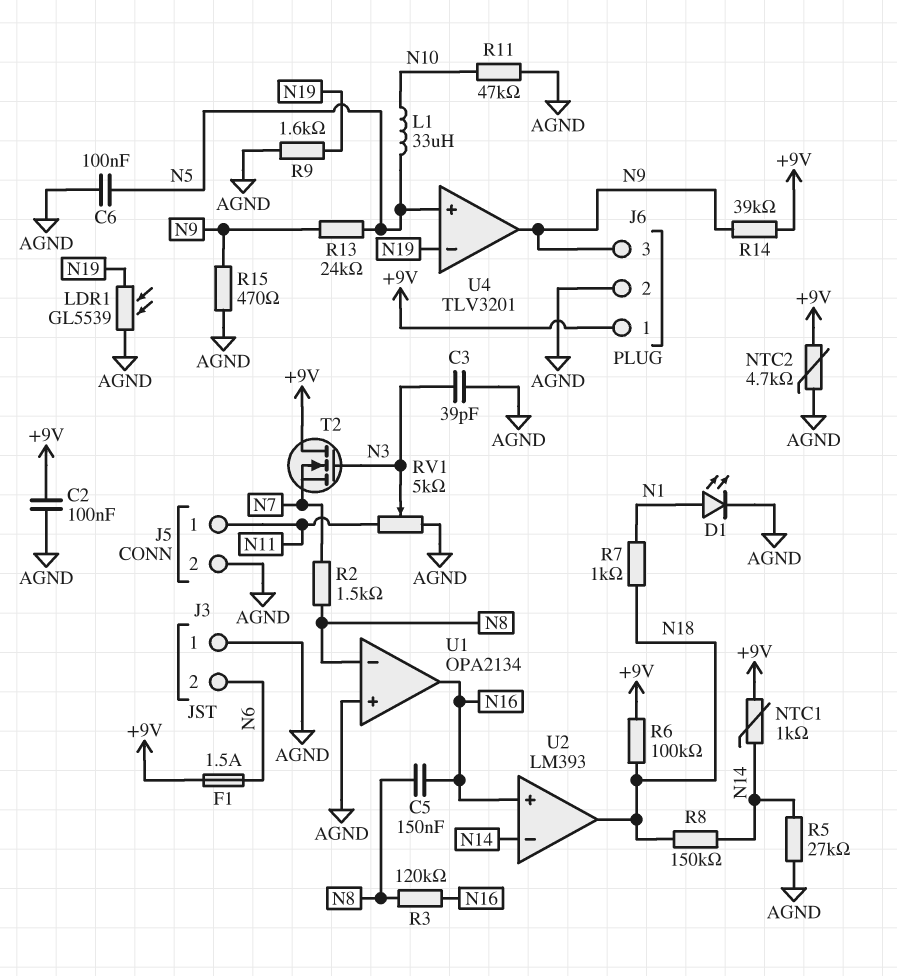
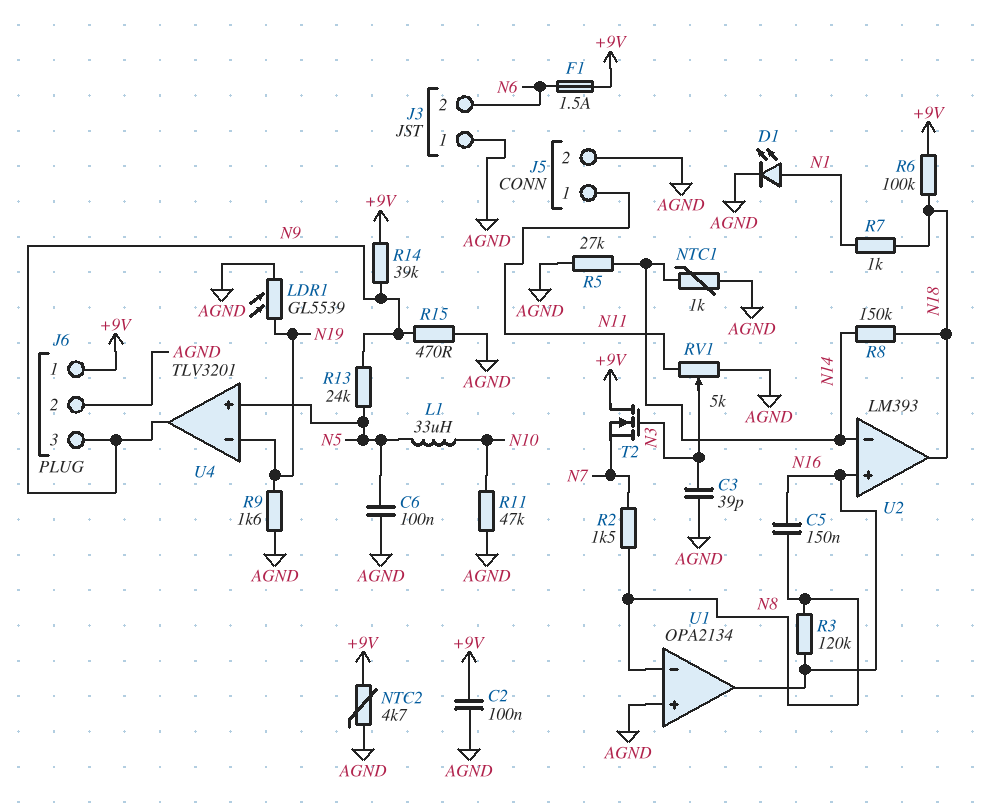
NTC1: 1k (+9V, N14) -> 1k (AGND, N14)

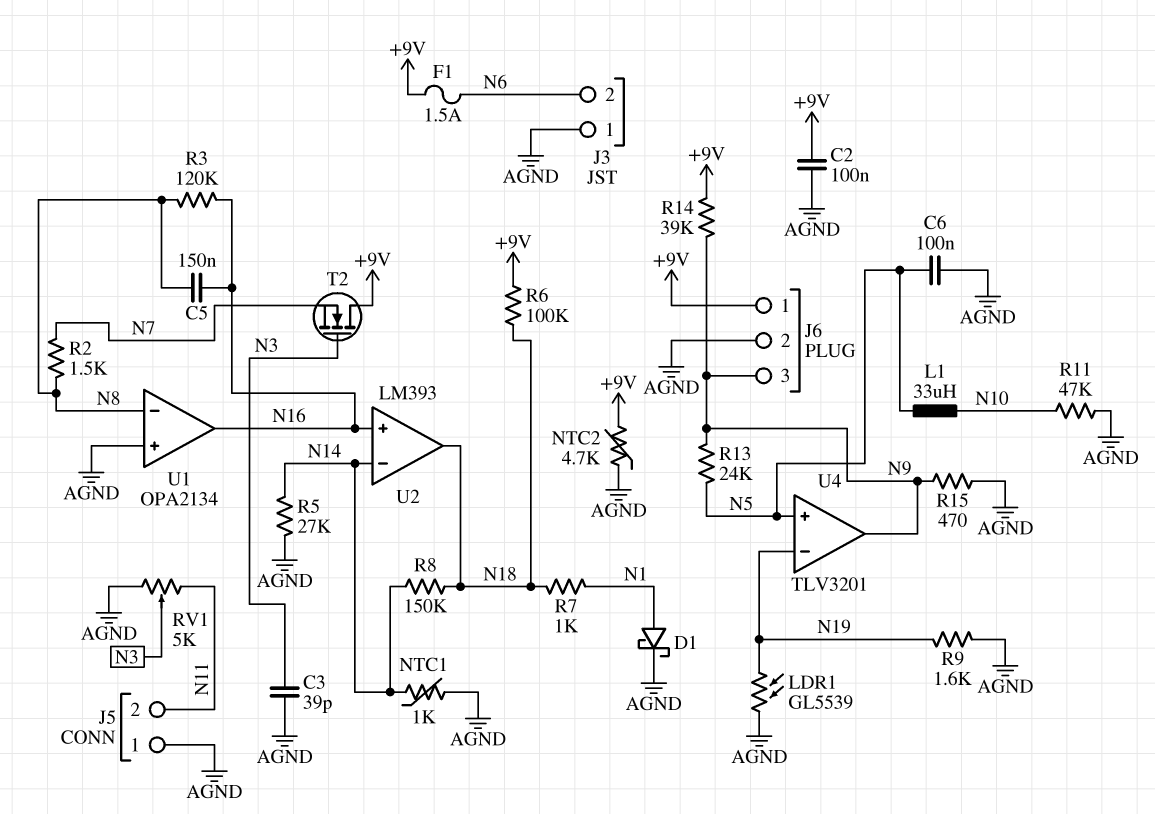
D1: LED (A N1, K AGND) -> schottky (A N1, K AGND)
J5 pin 1: N11 -> AGND
J5 pin 2: AGND -> N11

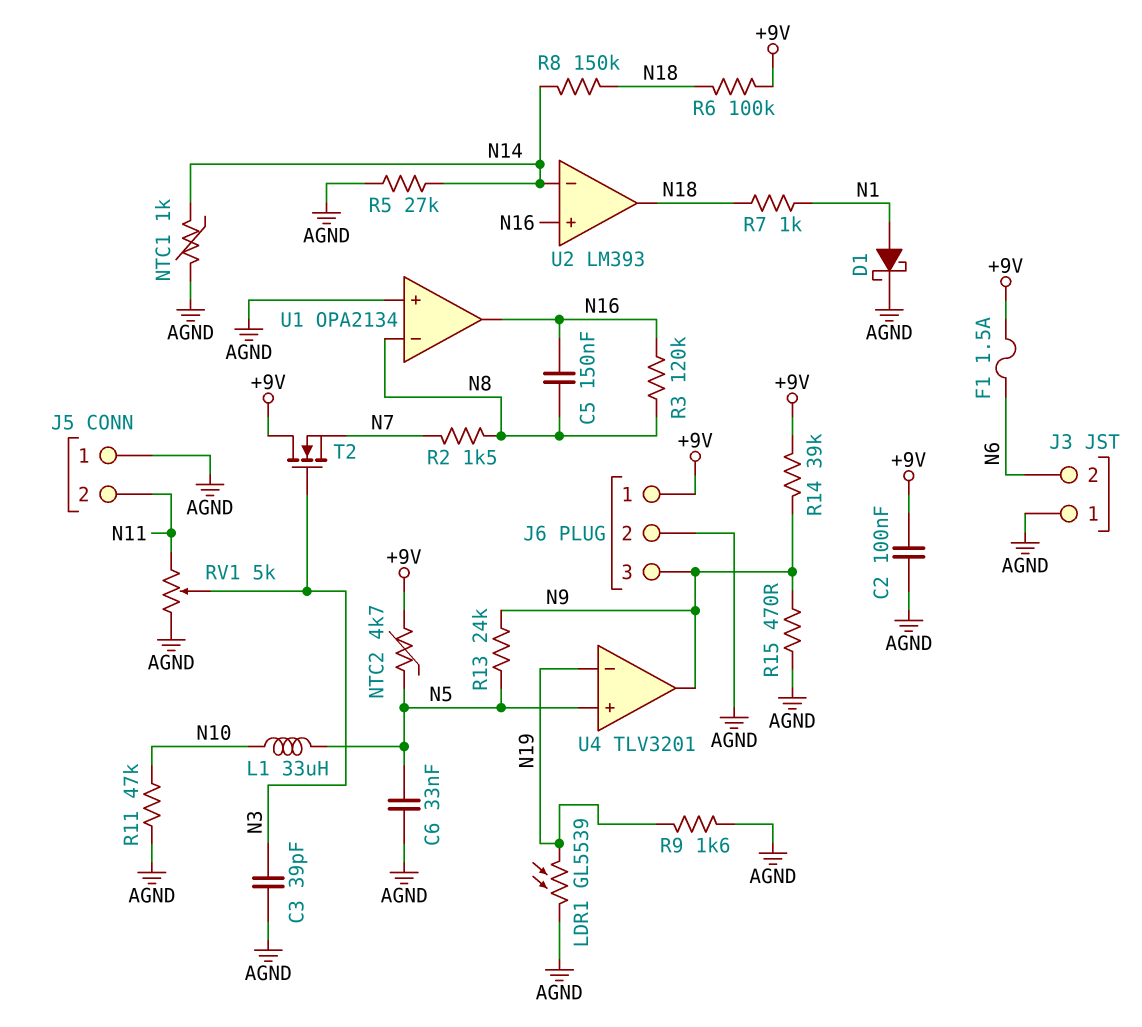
C6: 100nF (AGND, N5) -> 33nF (AGND, N5)
NTC2: 4.7k (+9V, AGND) -> 4.7k (+9V, N5)

